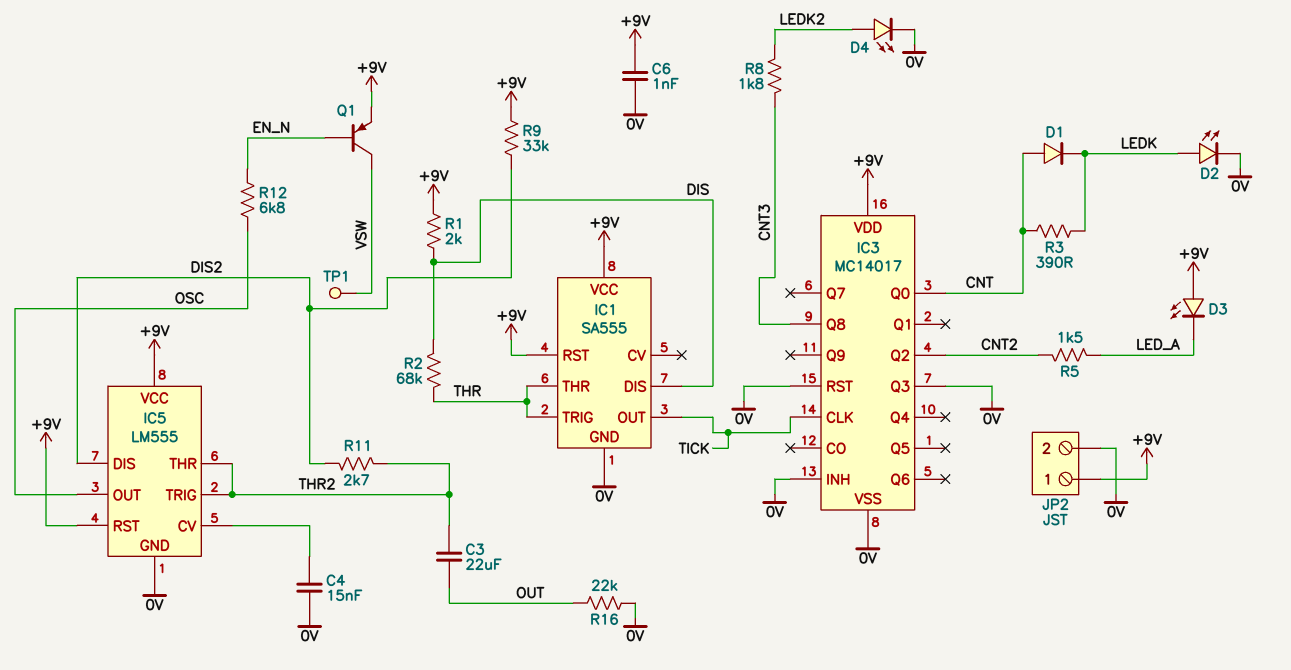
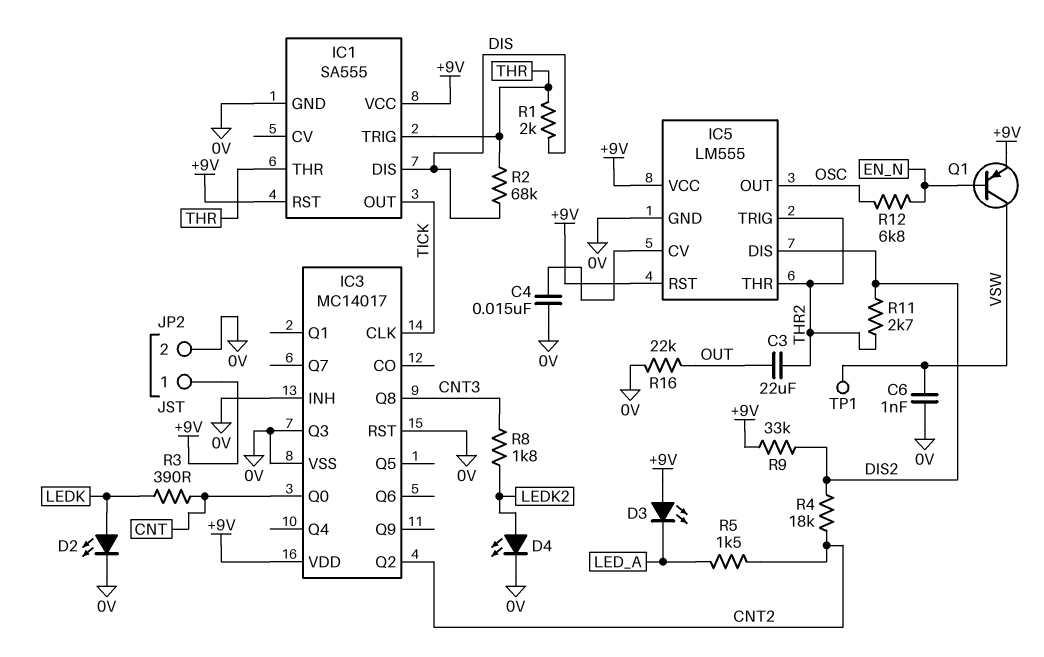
C6: 1nF (+9V, 0V) -> 1nF (0V, VSW)
D1: diode (A CNT, K LEDK) -> none
R1: 2k (+9V, DIS) -> 2k (DIS, THR)
R4: none -> 18k (CNT2, DIS2)

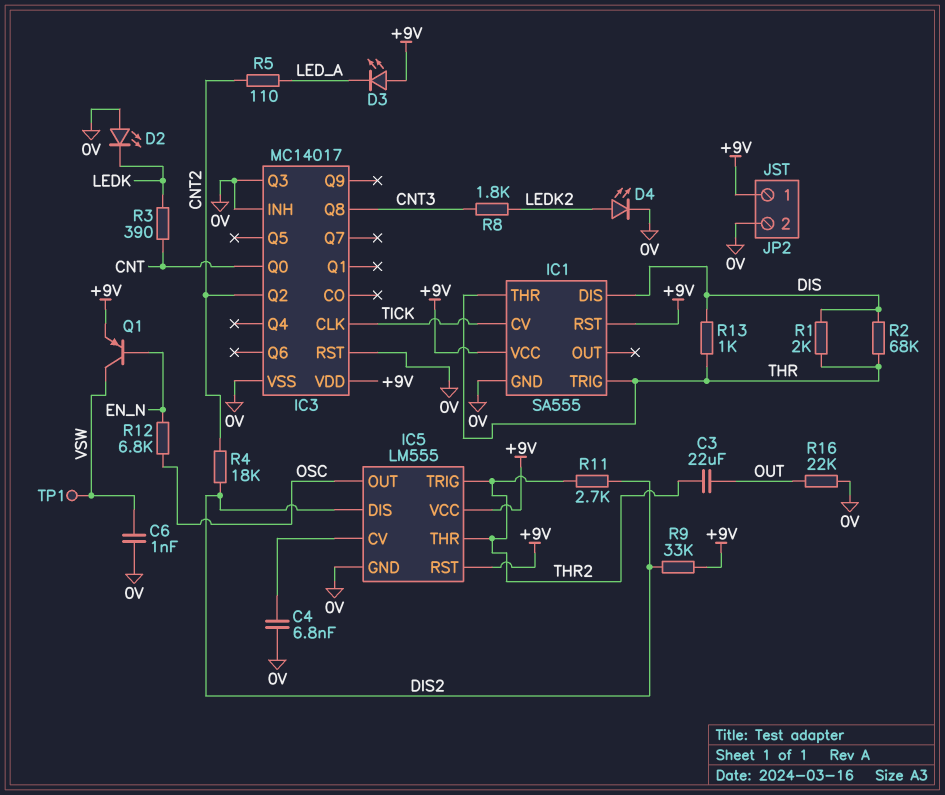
C4: 15nF (0V, IC5/CV) -> 6.8nF (0V, IC5/CV)
D2: LED (A LEDK, K 0V) -> LED (A 0V, K LEDK)
IC1 pin CV: none -> TICK
IC1 pin OUT: TICK -> none
R5: 1.5k (CNT2, LED_A) -> 110 (CNT2, LED_A)
R13: none -> 1k (DIS, THR)

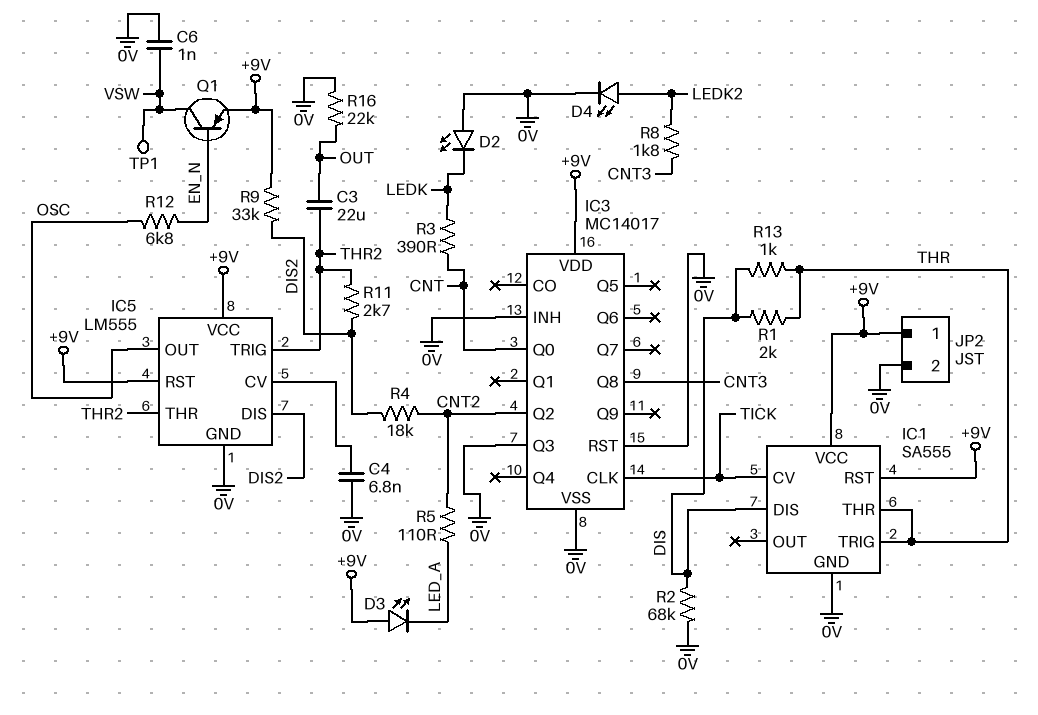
R2: 68k (DIS, THR) -> 68k (0V, DIS)

